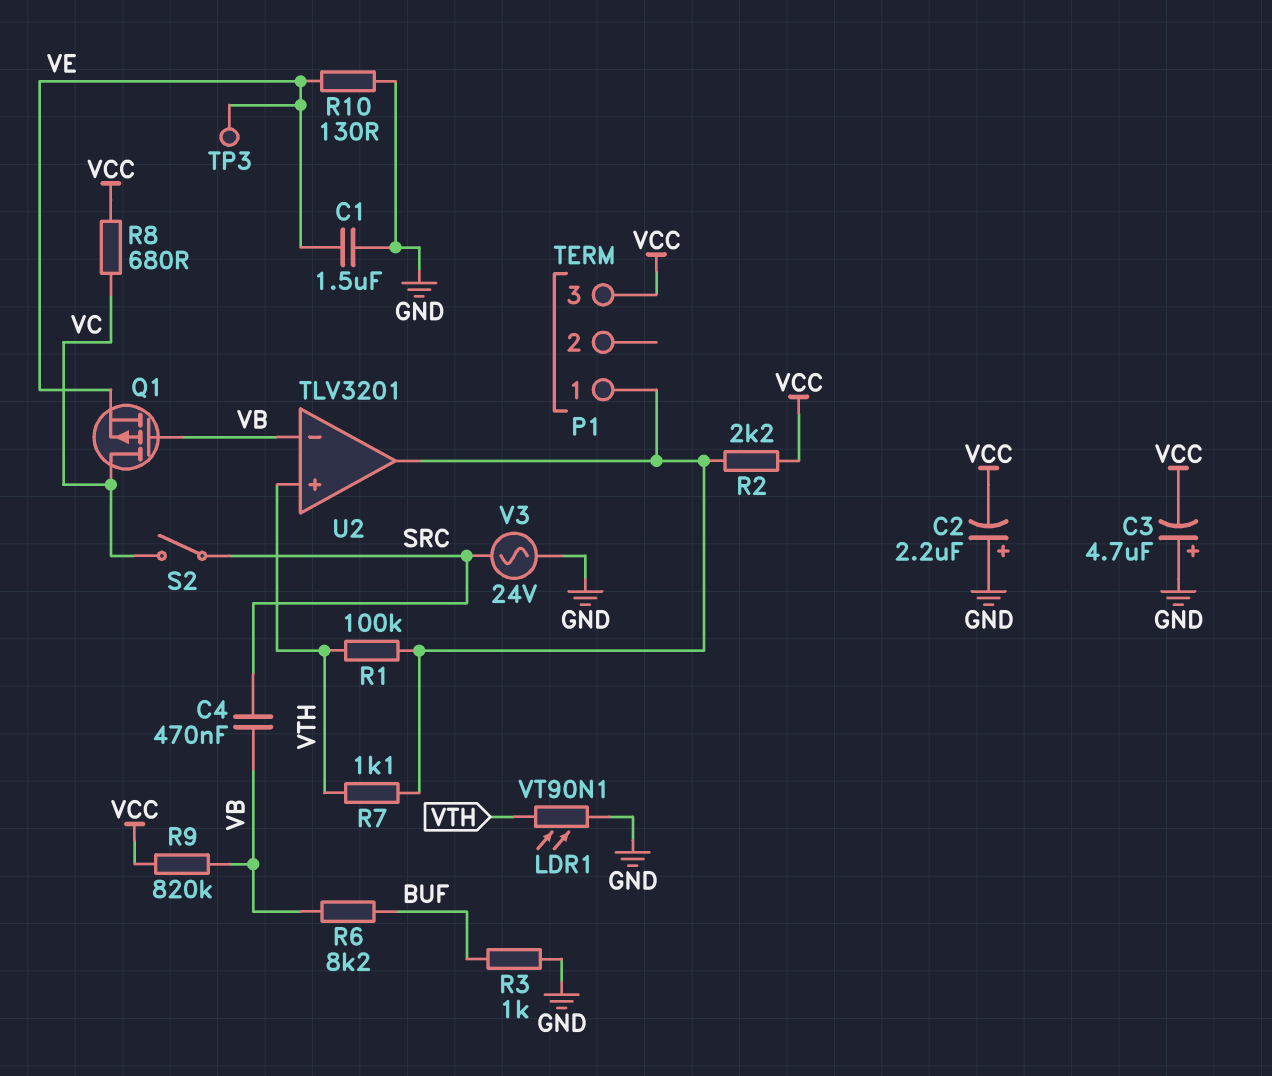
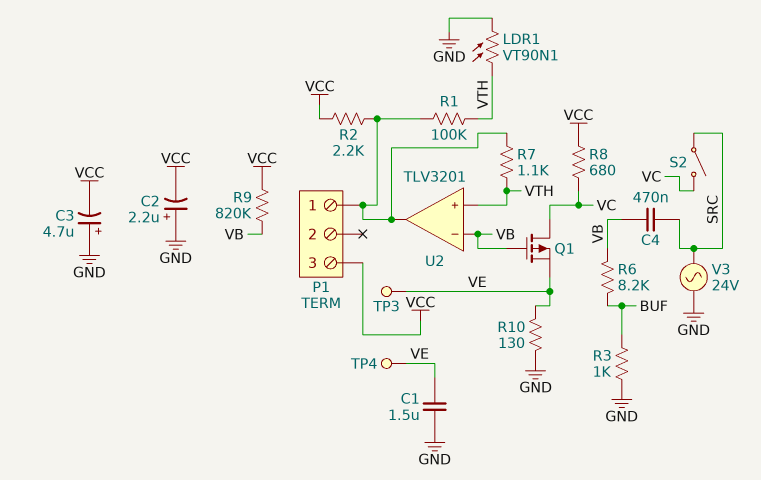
TP4: none -> test point (VE)

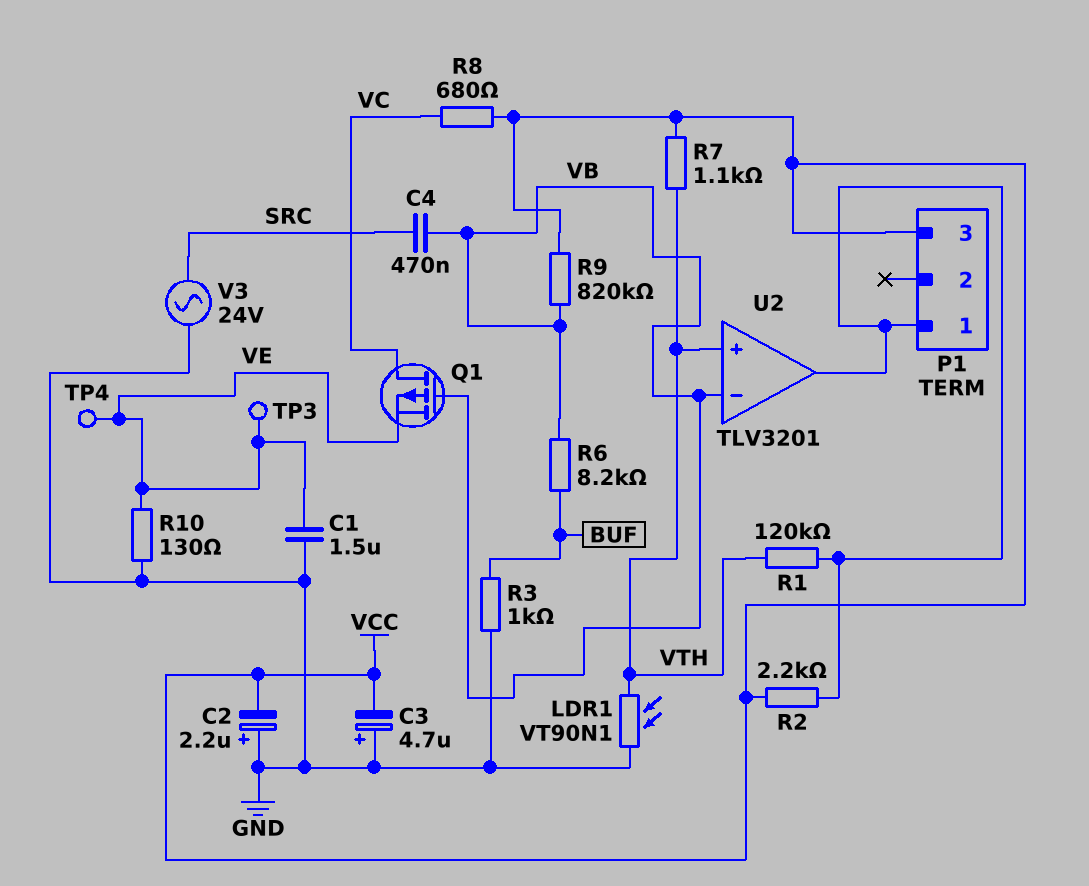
R1: 100k (P1/1, VTH) -> 120k (P1/1, VTH)
R7: 1.1k (P1/1, VTH) -> 1.1k (VCC, VTH)
S2: switch (SRC, VC) -> none

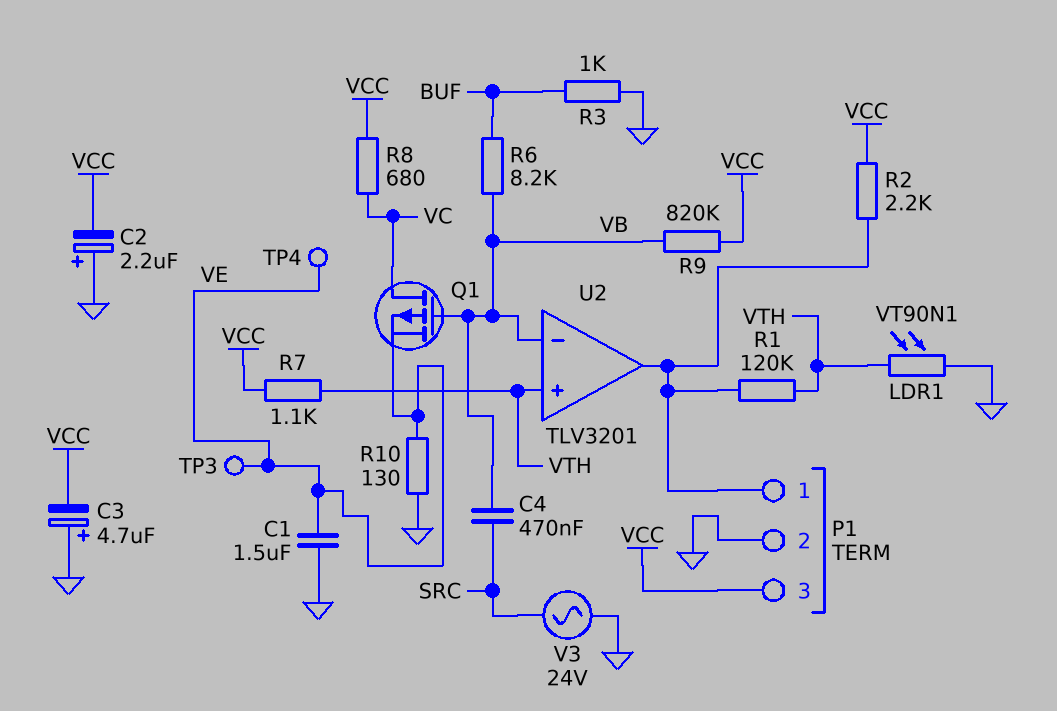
P1 pin 2: none -> GND

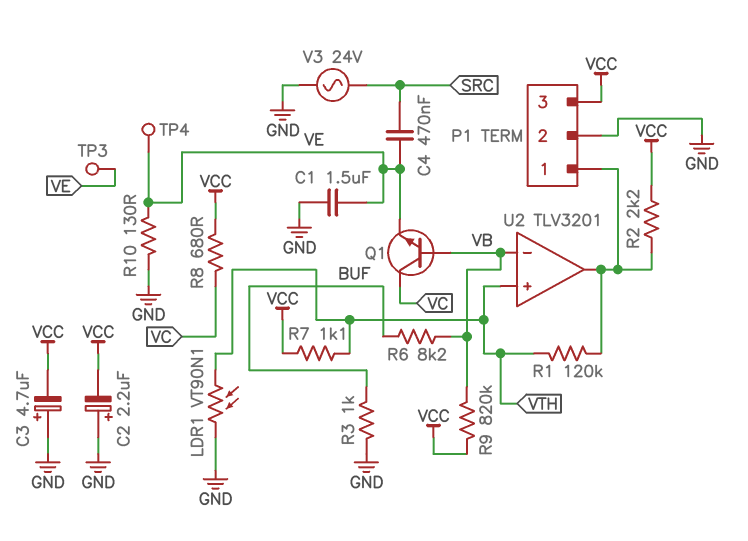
C4: 470nF (SRC, VB) -> 470nF (SRC, VE)
Q1: PMOS (G VB, D VC, S VE) -> NPN (B VB, C VC, E VE)

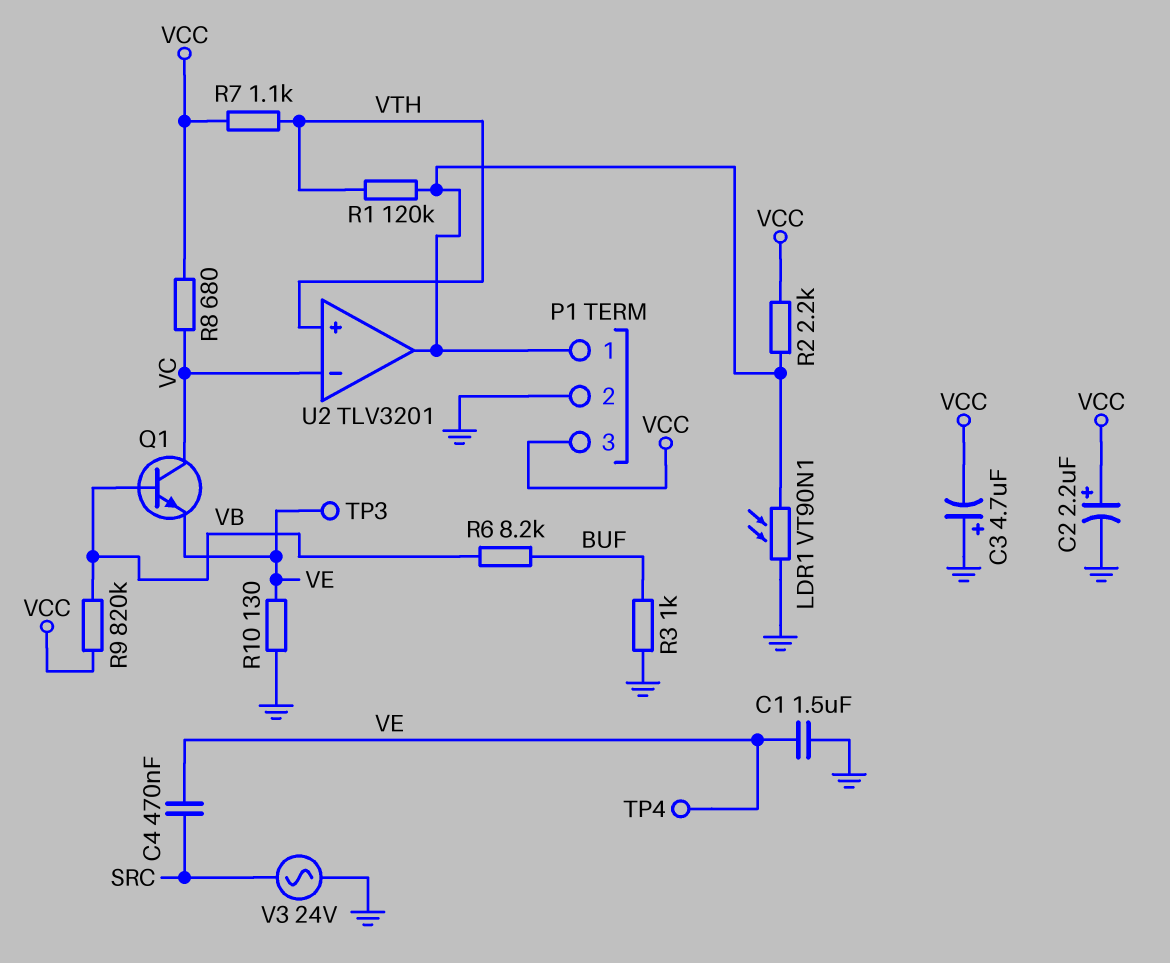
C2: 2.2uF (plus GND, minus VCC) -> 2.2uF (plus VCC, minus GND)
LDR1: VT90N1 (GND, VTH) -> VT90N1 (GND, P1/1)
U2 pin in-: VB -> VC

